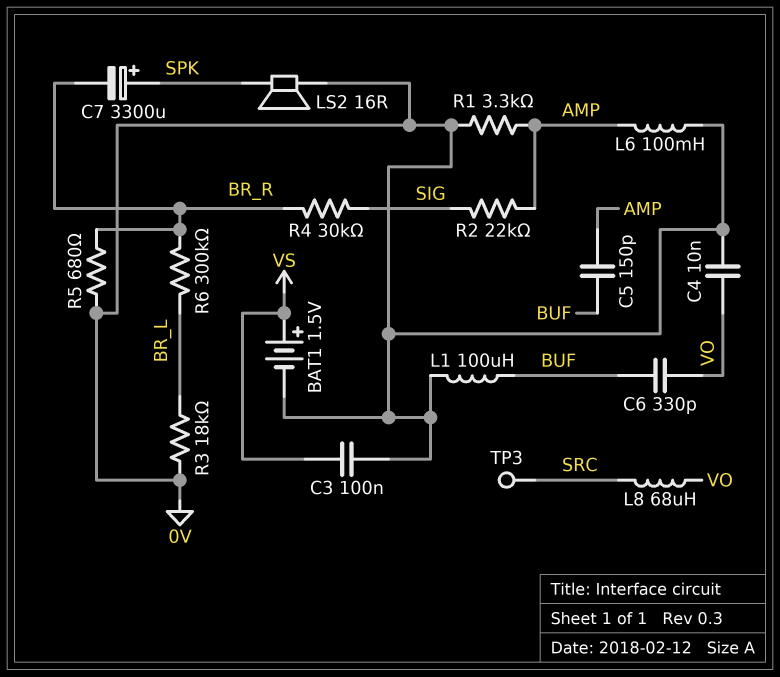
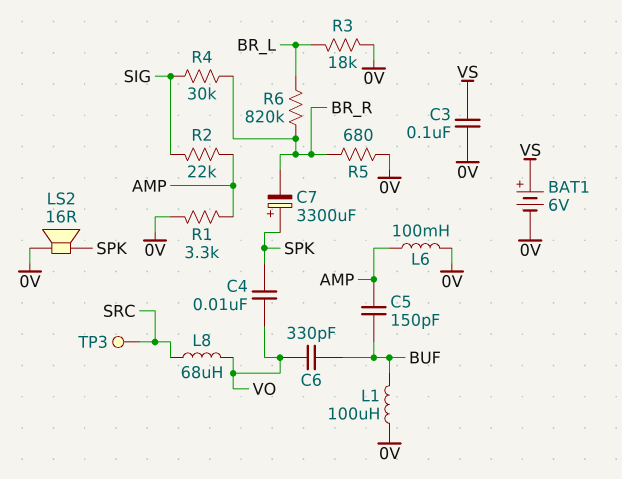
BAT1: 1.5V (plus VS, minus 0V) -> 6V (plus VS, minus 0V)
C4: 10nF (0V, VO) -> 10nF (SPK, VO)
R6: 300k (BR_L, BR_R) -> 820k (BR_L, BR_R)

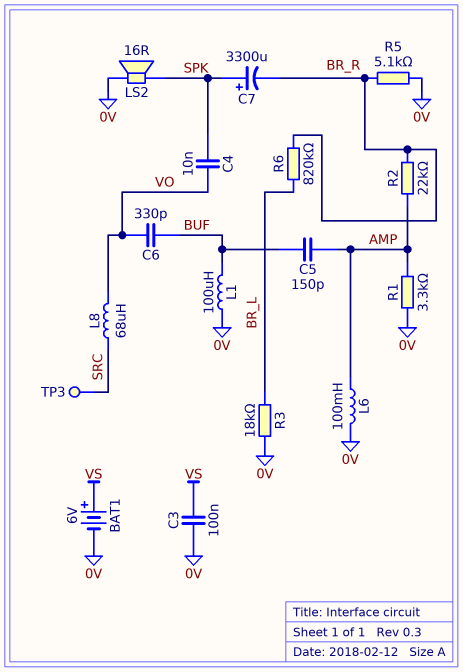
R2: 22k (AMP, SIG) -> 22k (AMP, BR_R)
R4: 30k (BR_R, SIG) -> none
R5: 680 (0V, BR_R) -> 5.1k (0V, BR_R)

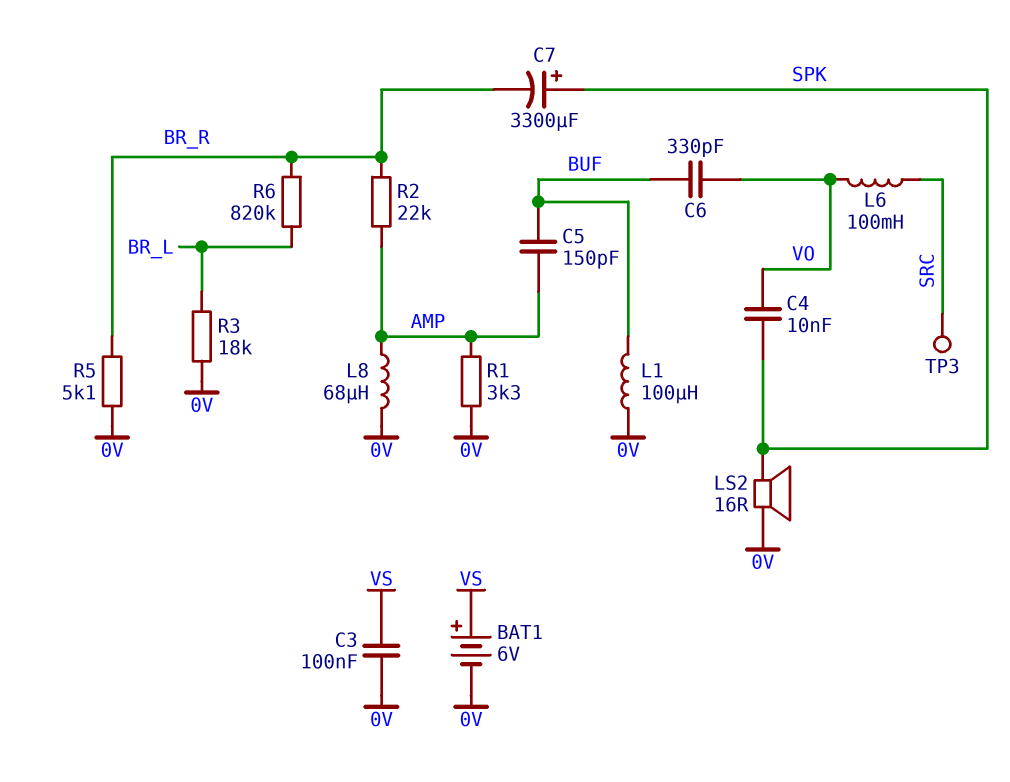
L6: 100mH (0V, AMP) -> 100mH (SRC, VO)
L8: 68uH (SRC, VO) -> 68uH (0V, AMP)

